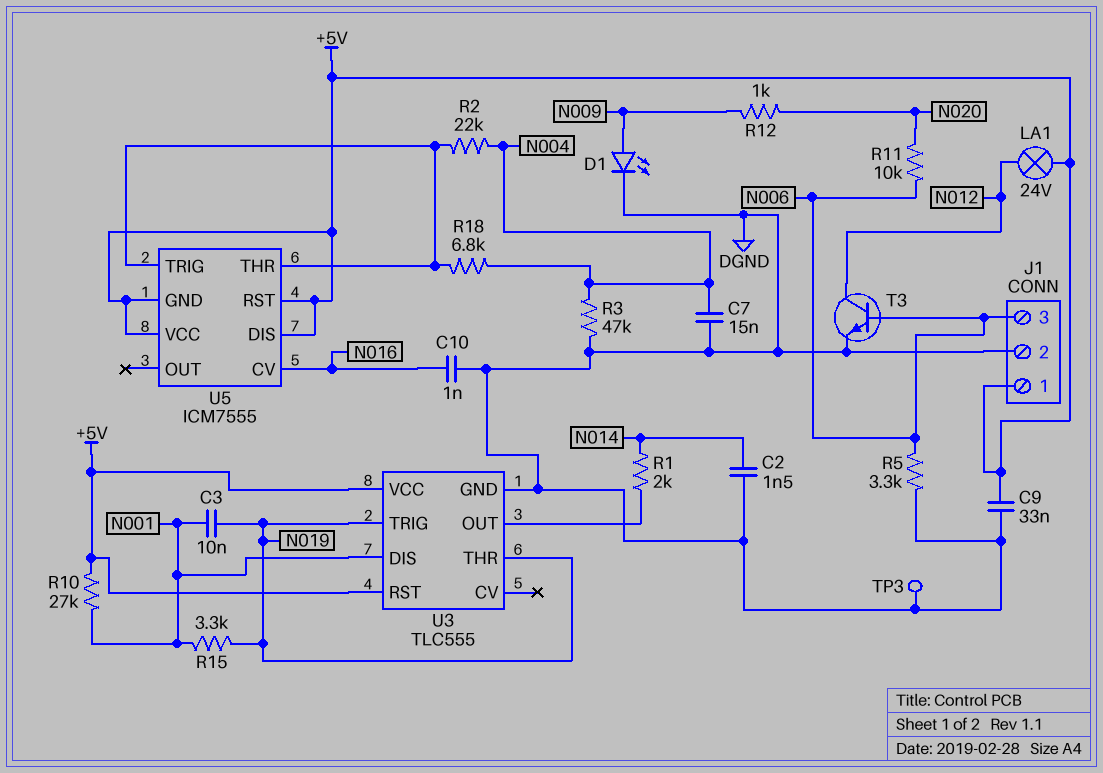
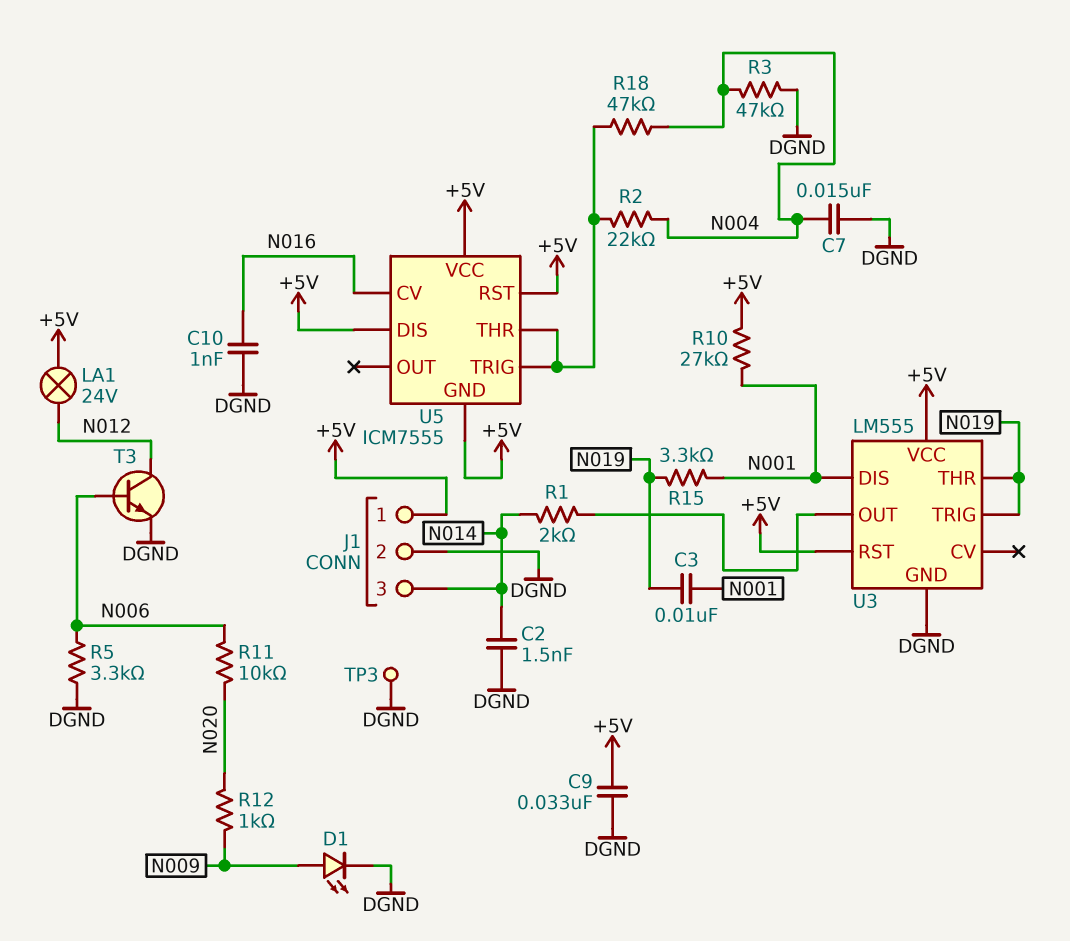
J1 pin 3: N006 -> N014
R18: 6.8k (N004, U5/THR) -> 47k (N004, U5/THR)
U3: TLC555 -> LM555

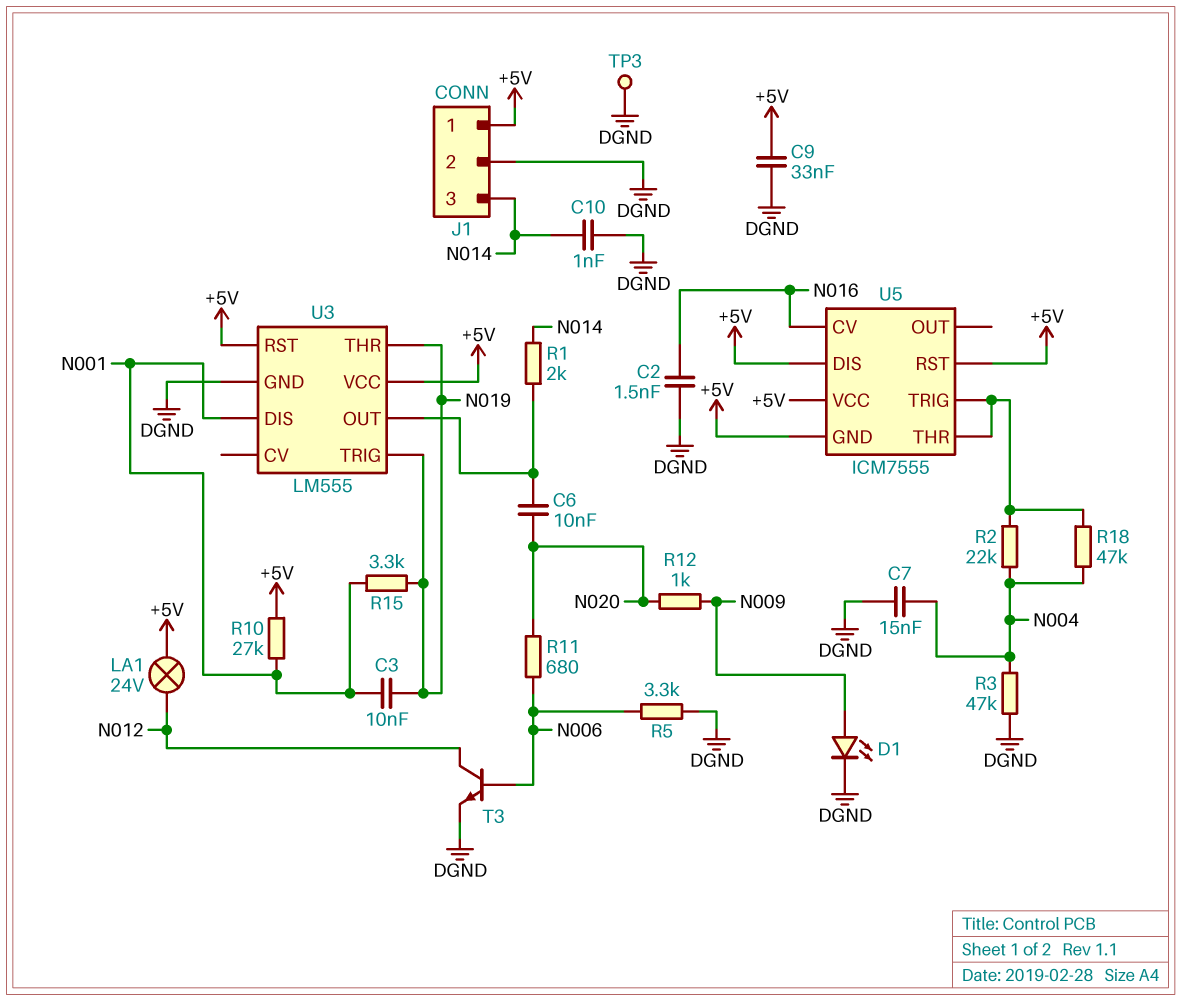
C2: 1.5nF (DGND, N014) -> 1.5nF (DGND, N016)
C6: none -> 10nF (N020, U3/OUT)
C10: 1nF (DGND, N016) -> 1nF (DGND, N014)
R11: 10k (N006, N020) -> 680 (N006, N020)

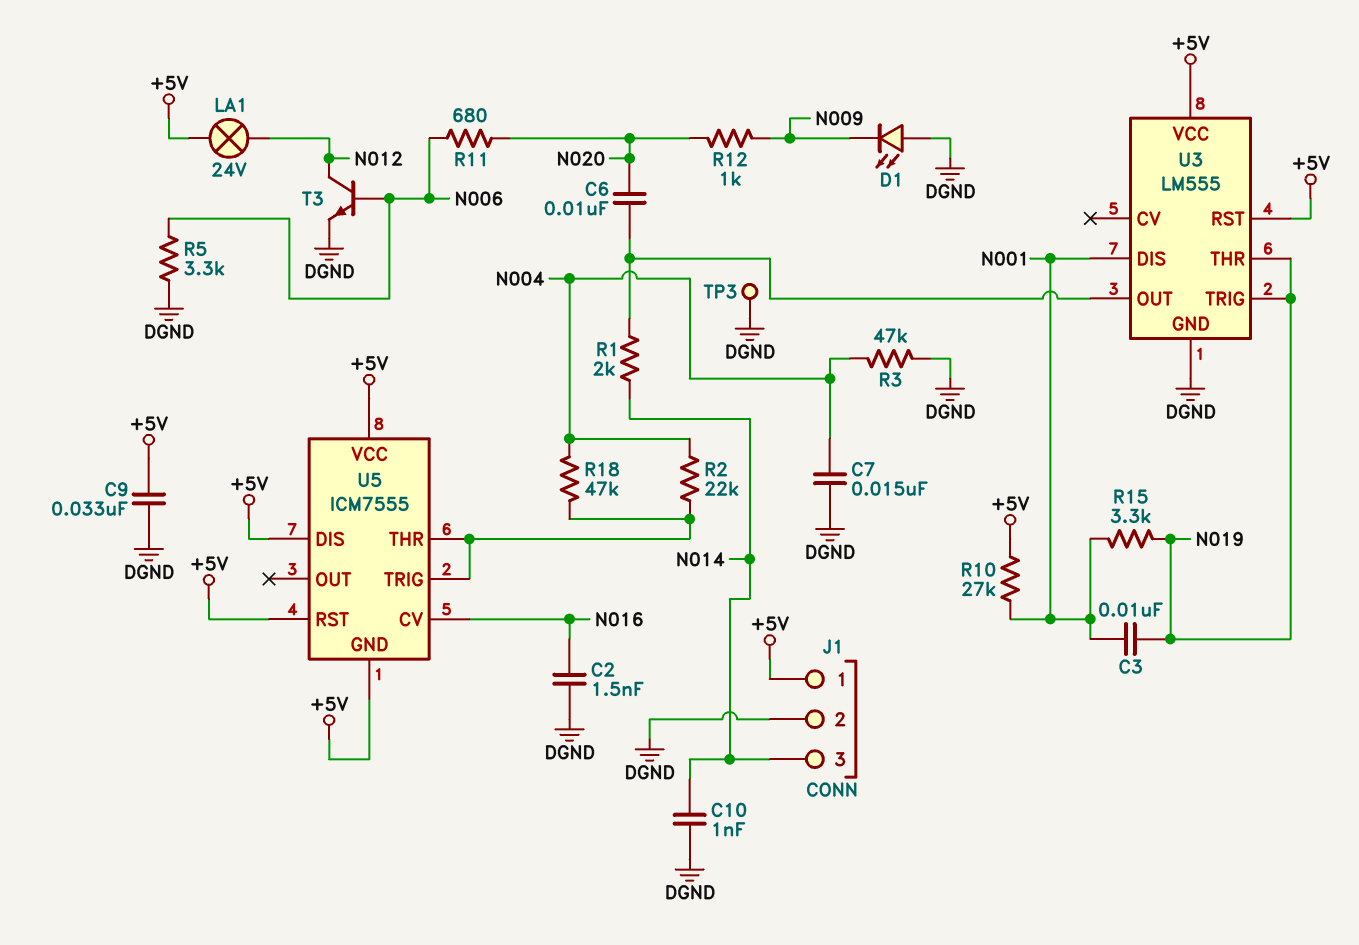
D1: LED (A N009, K DGND) -> LED (A DGND, K N009)

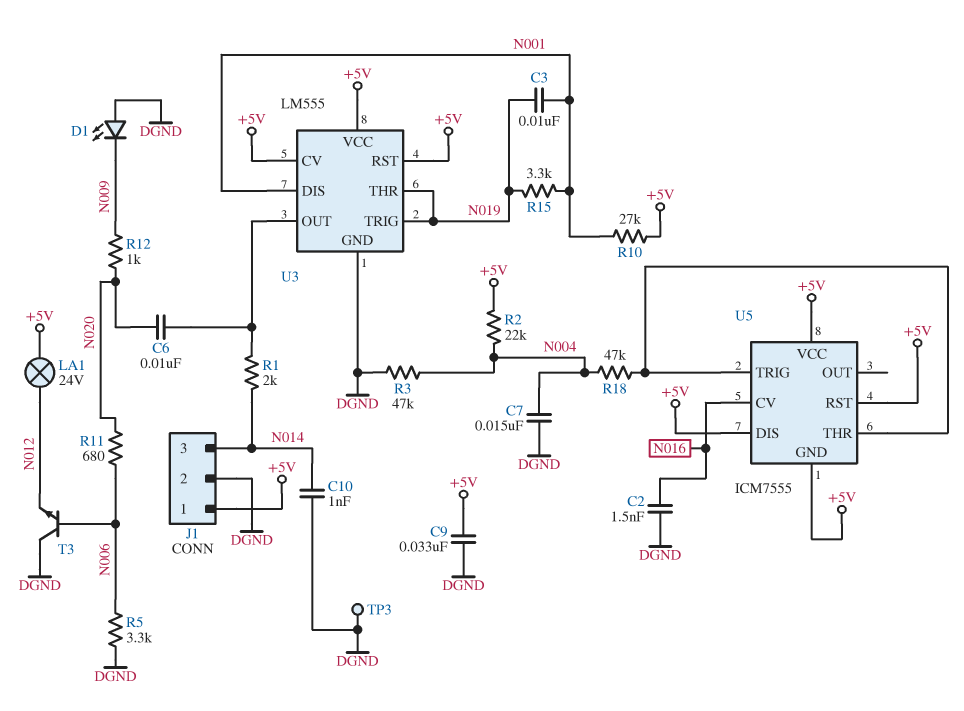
R2: 22k (N004, U5/THR) -> 22k (+5V, N004)
T3: NPN (B N006, C N012, E DGND) -> NPN (B N006, C DGND, E N012)
U3 pin CV: none -> +5V

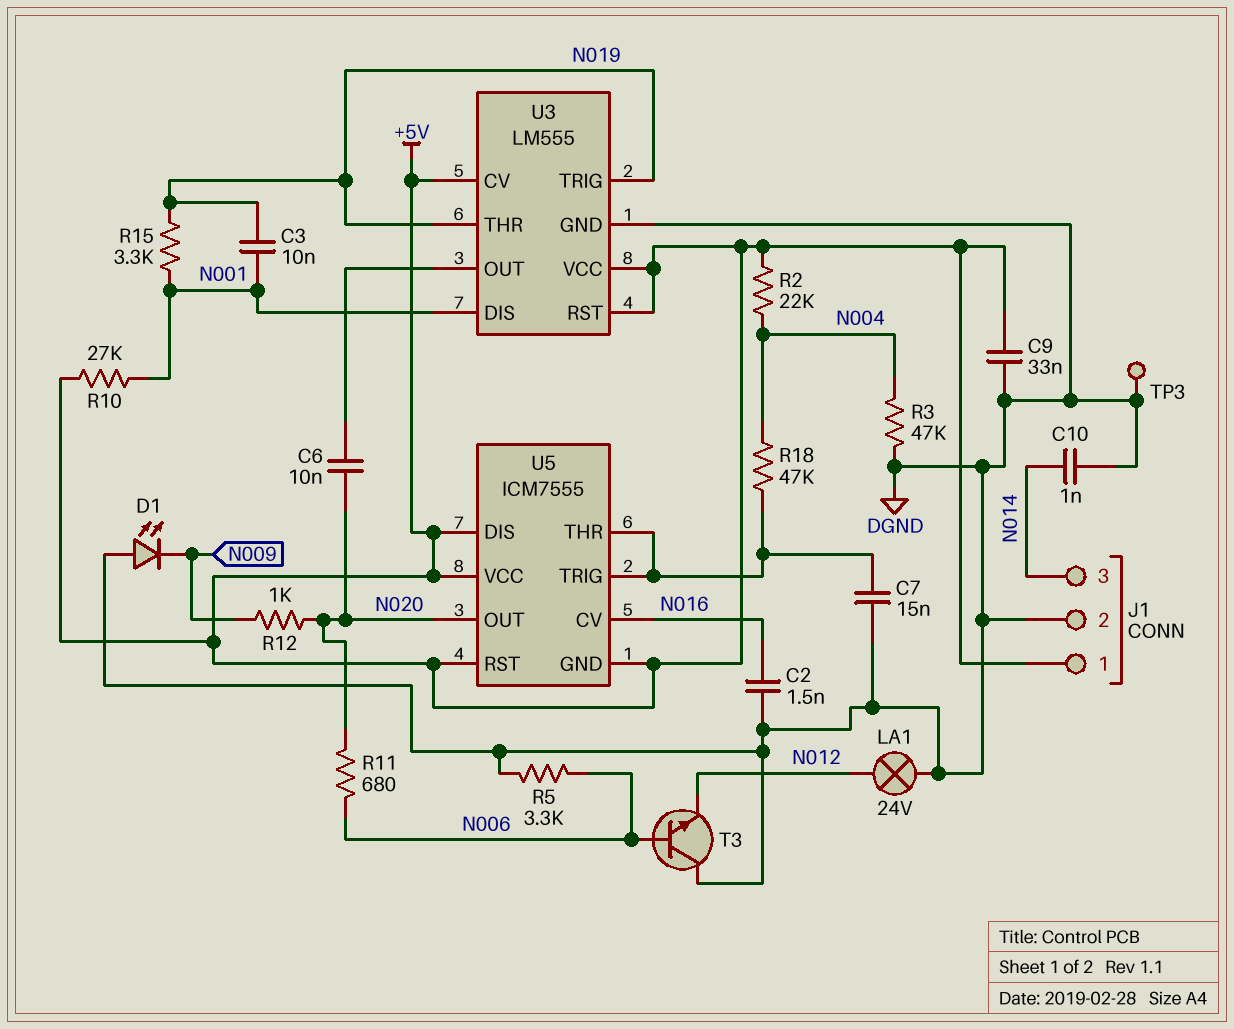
C7: 15nF (DGND, N004) -> 15nF (DGND, U5/THR)
LA1: lamp 24V (+5V, N012) -> lamp 24V (DGND, N012)
R1: 2k (N014, U3/OUT) -> none
U5 pin OUT: none -> N020

